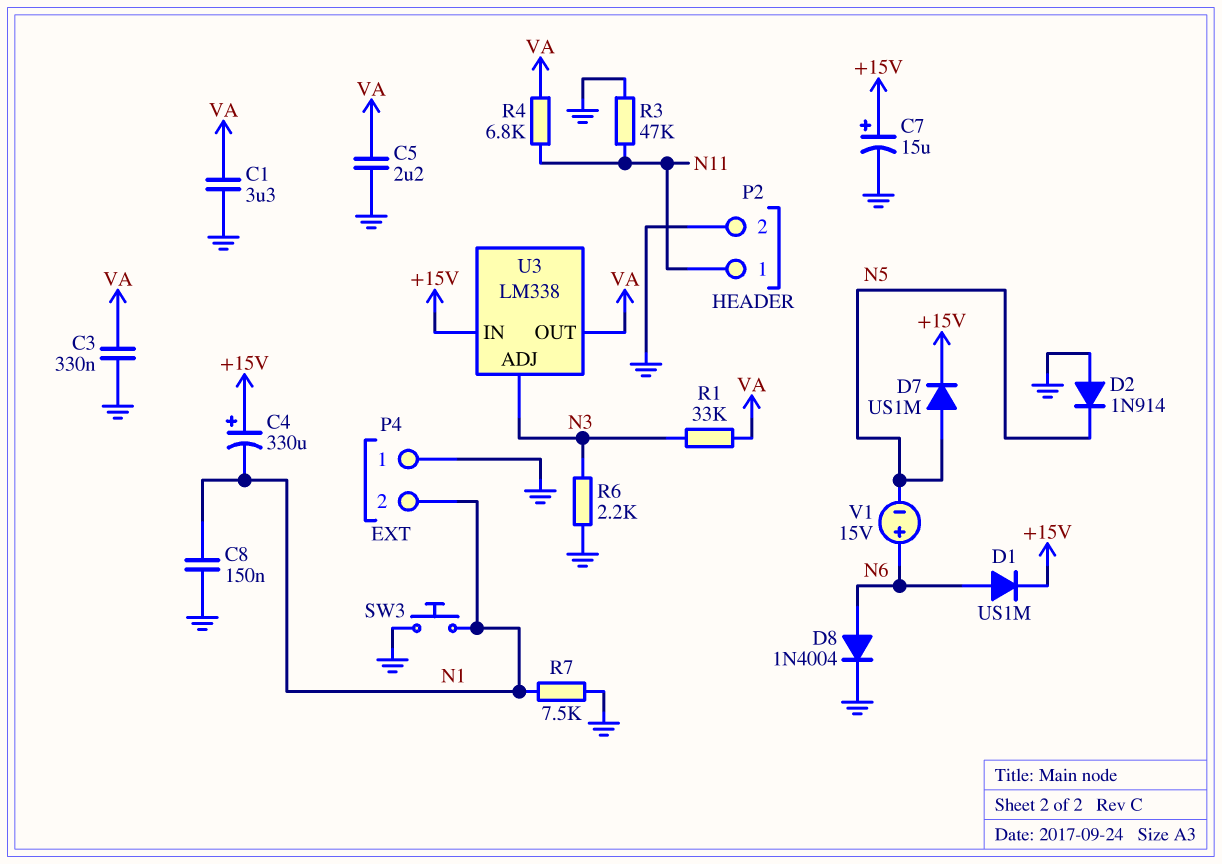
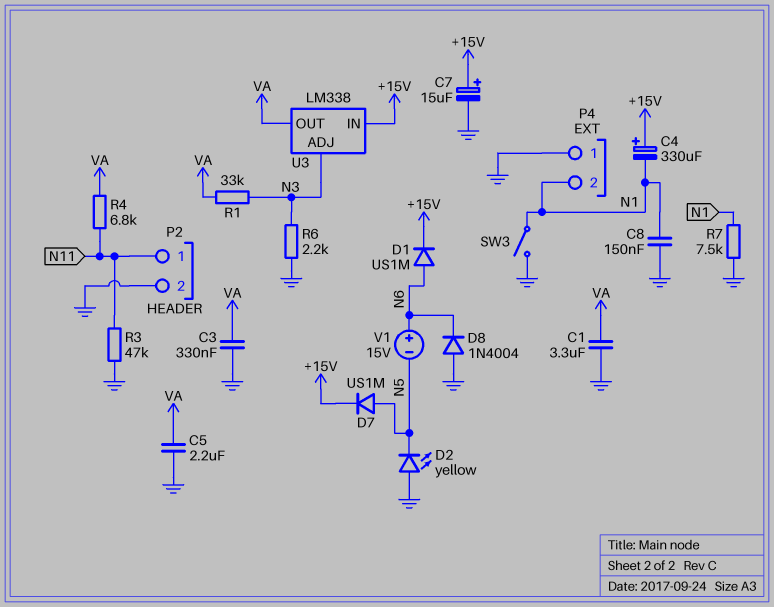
D2: diode 1N914 (A GND, K N5) -> LED yellow (A GND, K N5)
D8: diode 1N4004 (A N6, K GND) -> diode 1N4004 (A GND, K N6)
SW3: button (GND, N1) -> switch (GND, N1)

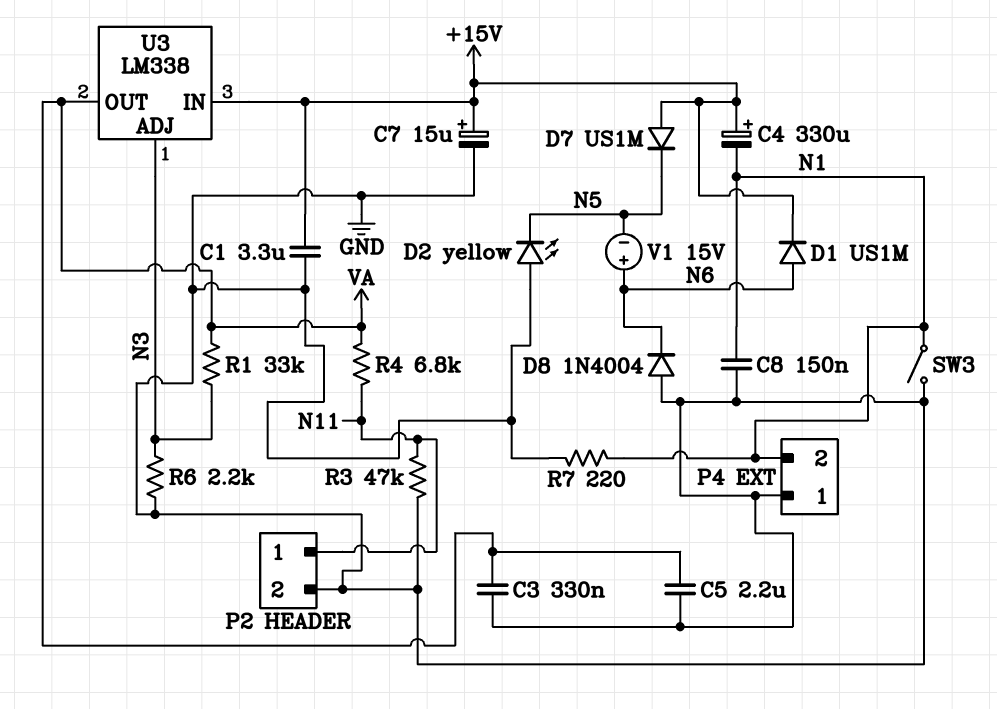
C1: 3.3uF (GND, VA) -> 3.3uF (+15V, GND)
D7: diode US1M (A N5, K +15V) -> diode US1M (A +15V, K N5)
R7: 7.5k (GND, N1) -> 220 (GND, N1)

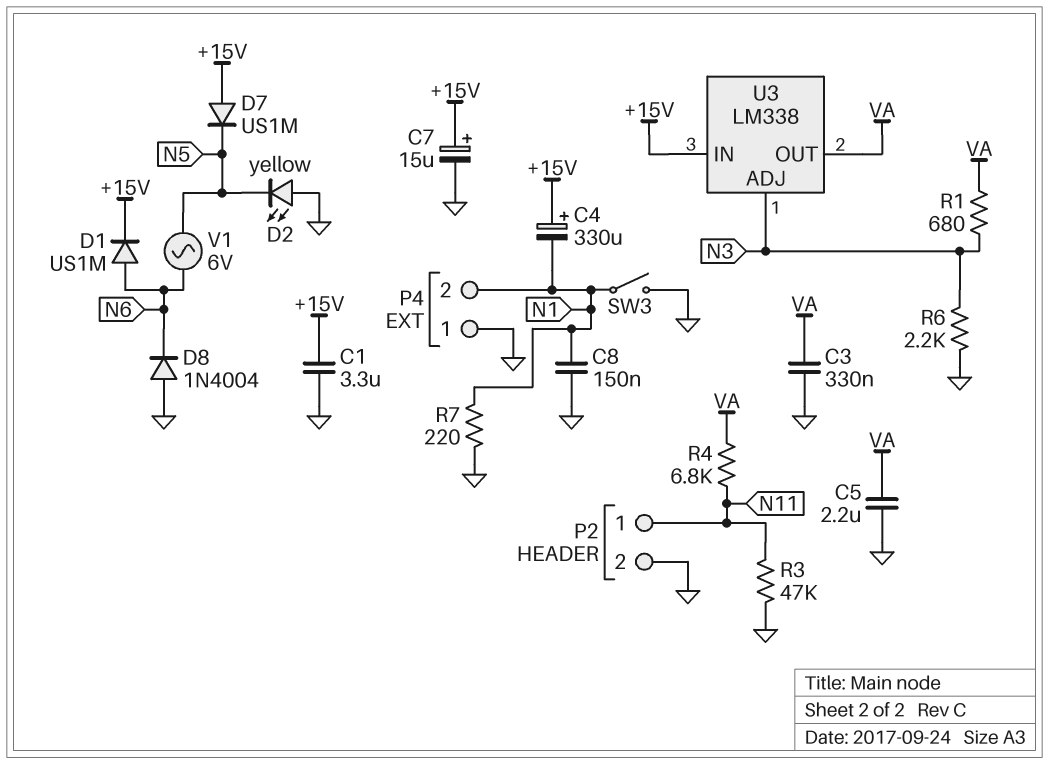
R1: 33k (N3, VA) -> 680 (N3, VA)
V1: 15V (plus N6, minus N5) -> AC 6V (N5, N6)

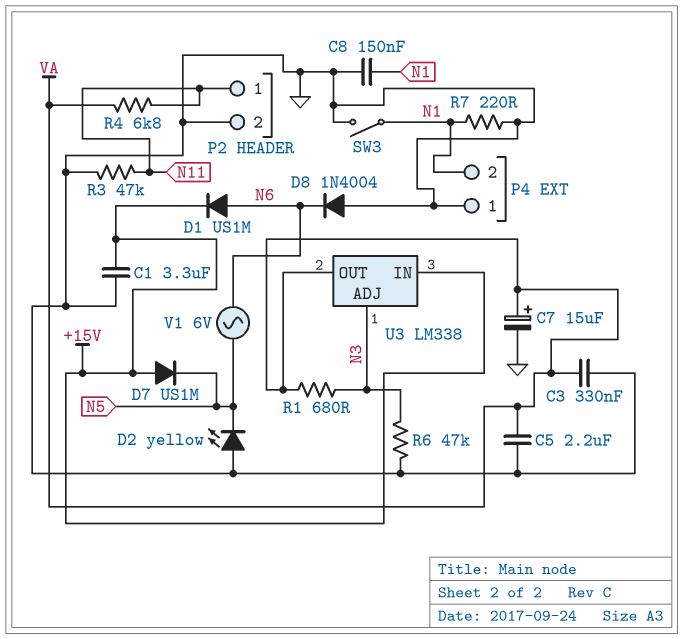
C4: 330uF (plus +15V, minus N1) -> none
C7: 15uF (plus +15V, minus GND) -> 15uF (plus VA, minus GND)
R6: 2.2k (GND, N3) -> 47k (GND, N3)

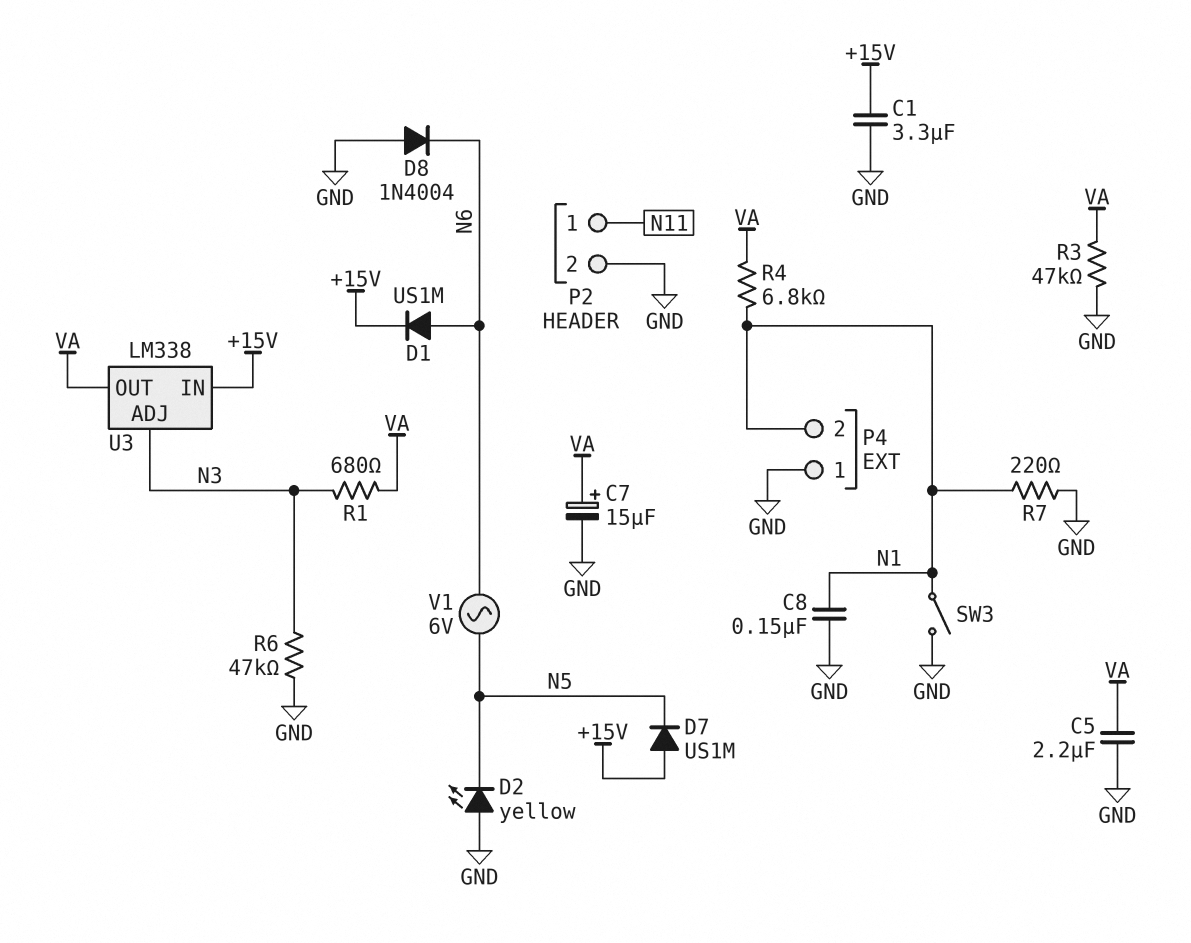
C3: 330nF (GND, VA) -> none
R3: 47k (GND, N11) -> 47k (GND, VA)
R4: 6.8k (N11, VA) -> 6.8k (N1, VA)

